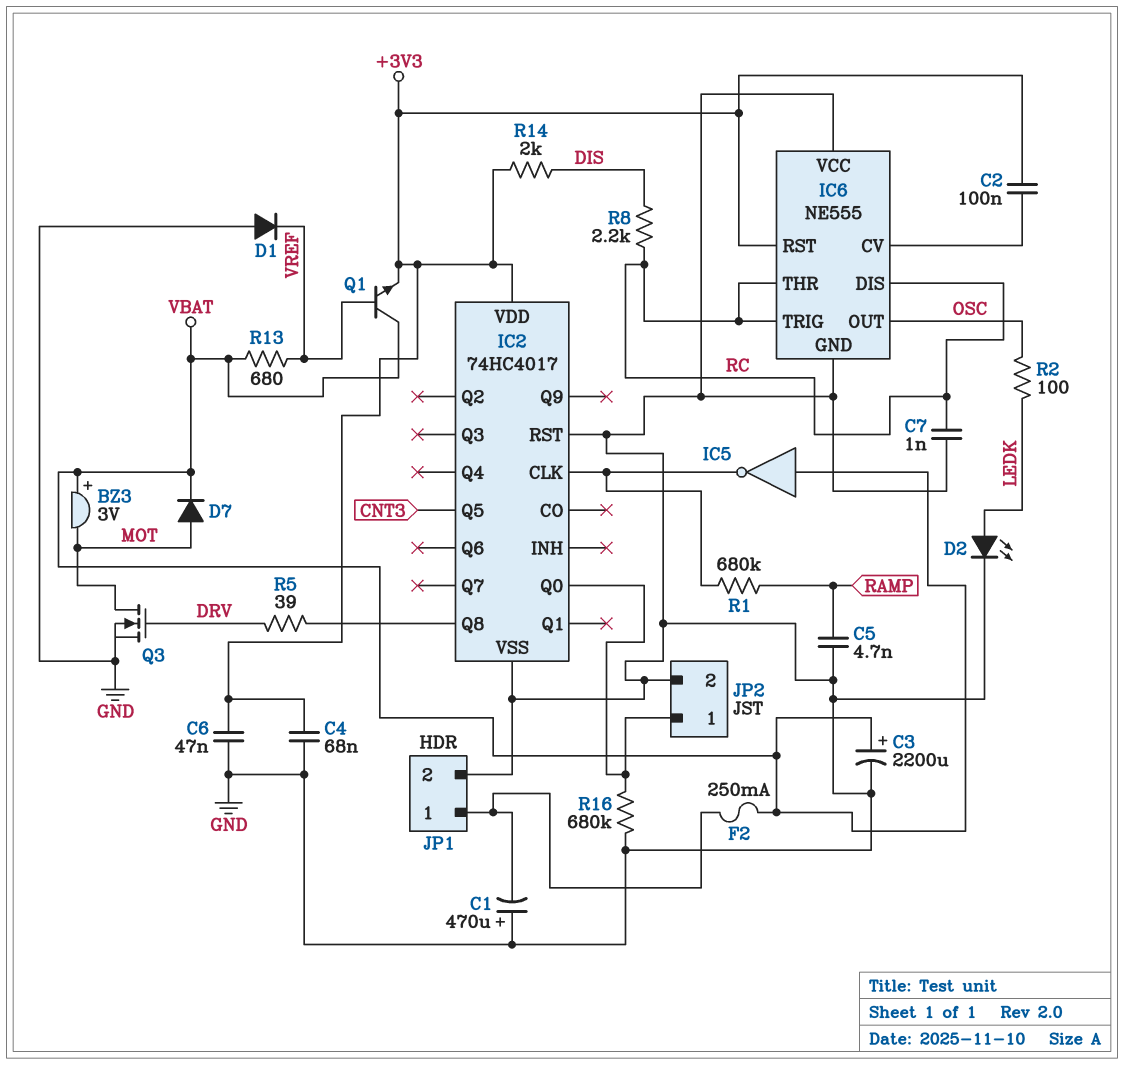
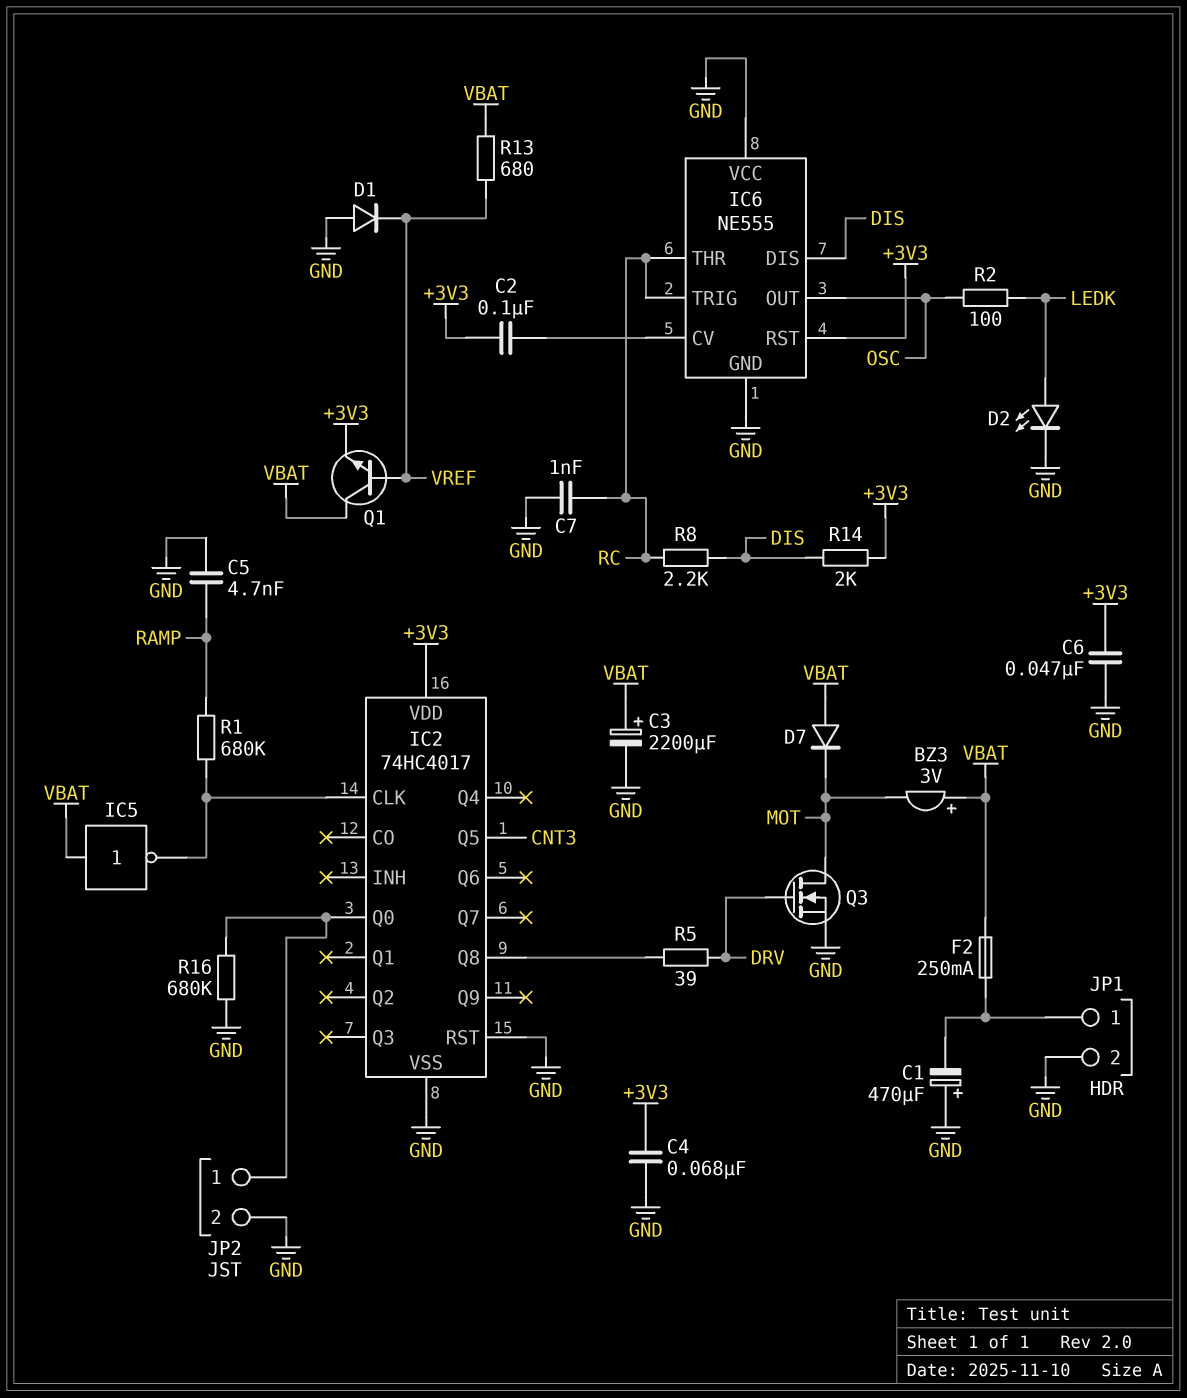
D7: diode (A MOT, K VBAT) -> diode (A VBAT, K MOT)
IC6 pin DIS: RC -> DIS

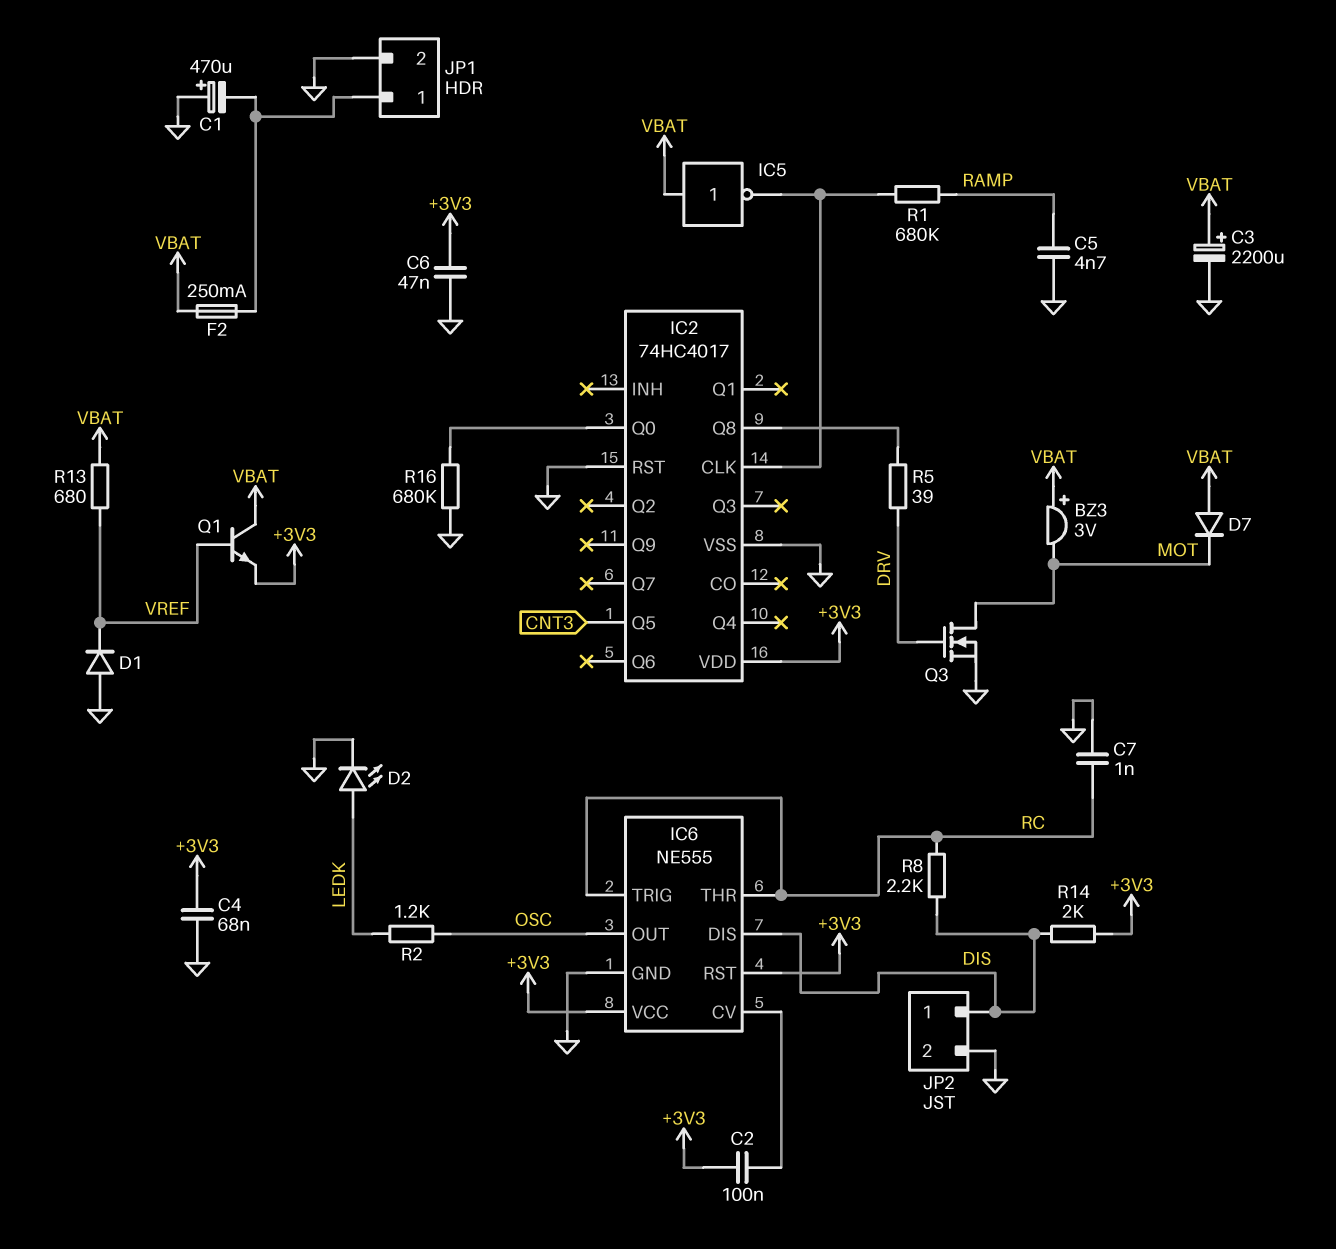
IC6 pin VCC: GND -> +3V3
JP2 pin 1: IC2/Q0 -> DIS
R2: 100 (LEDK, OSC) -> 1.2k (LEDK, OSC)

